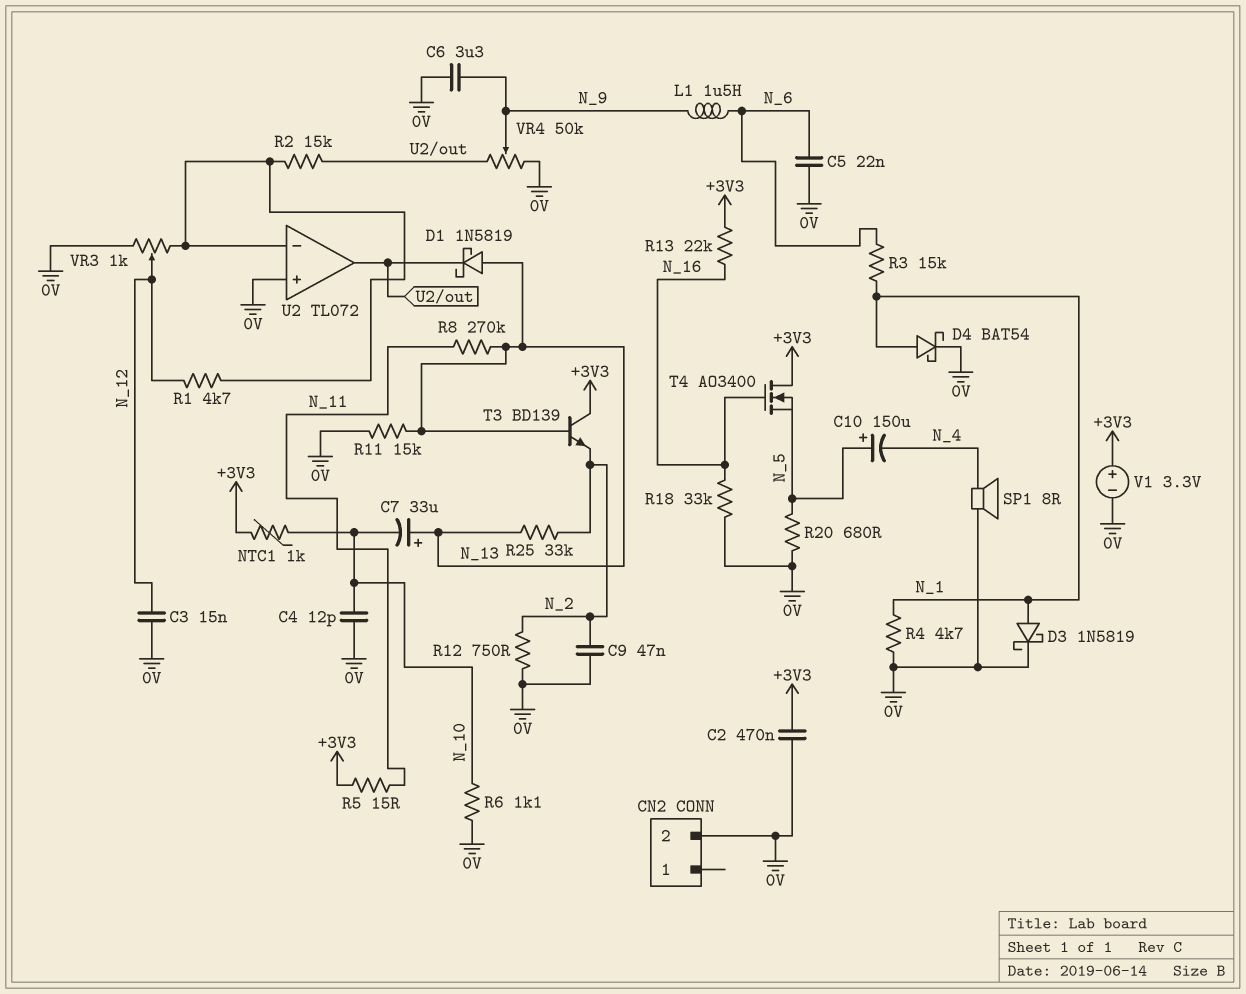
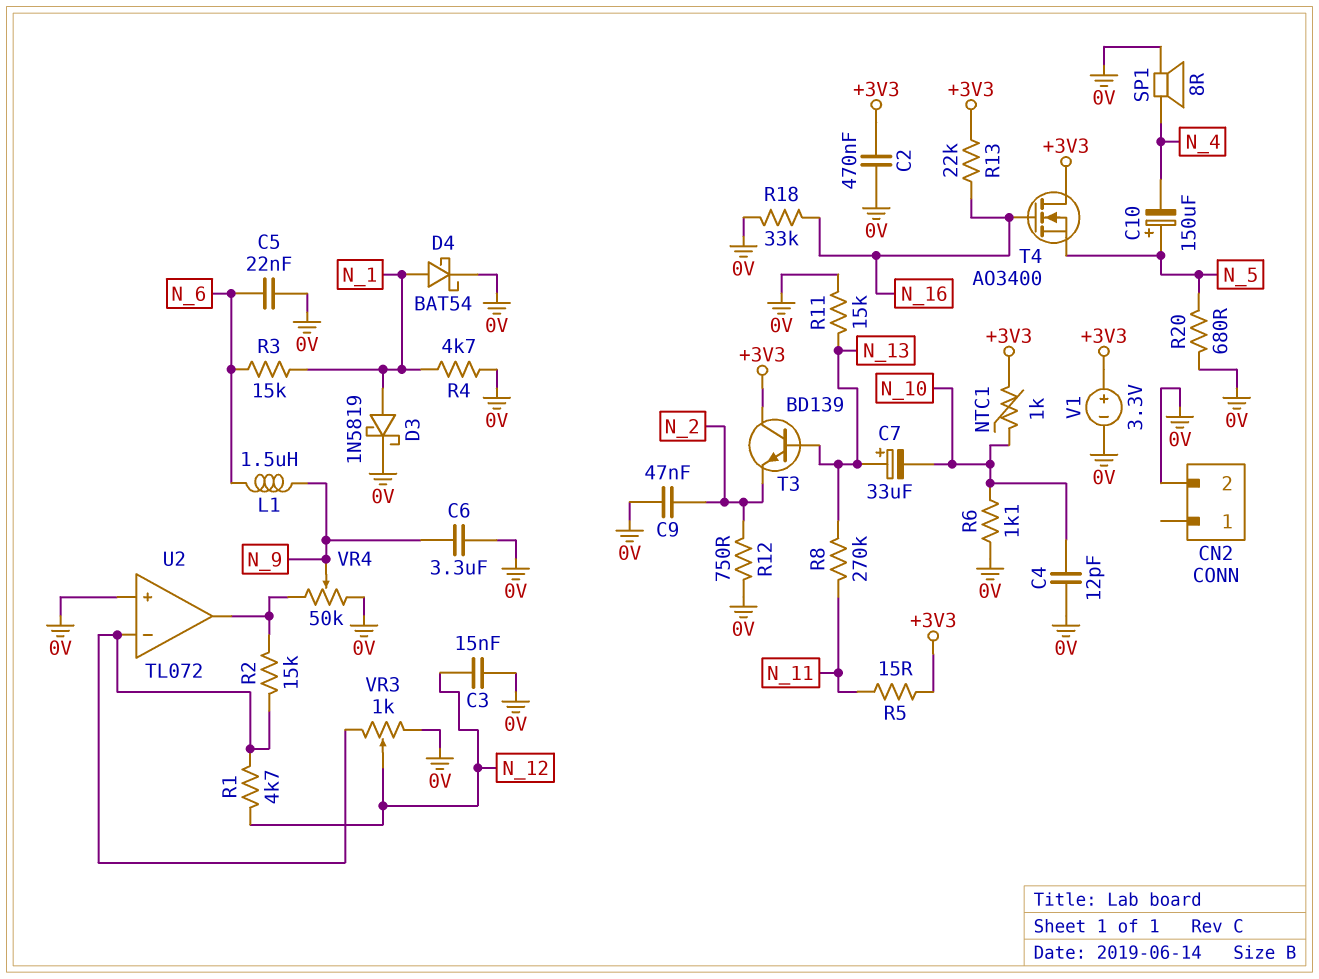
D1: schottky 1N5819 (A N_13, K U2/out) -> none
R25: 33k (N_2, N_13) -> none

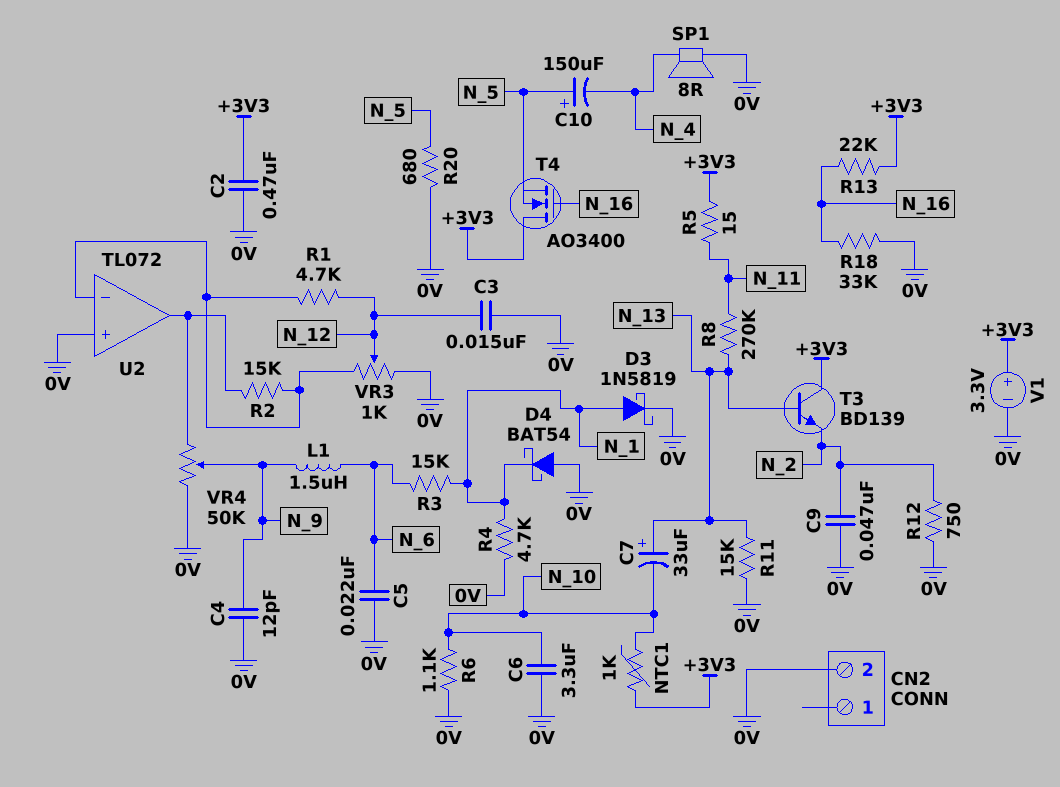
C4: 12pF (0V, N_10) -> 12pF (0V, N_9)
C6: 3.3uF (0V, N_9) -> 3.3uF (0V, N_10)
D4: schottky BAT54 (A N_1, K 0V) -> schottky BAT54 (A 0V, K N_1)

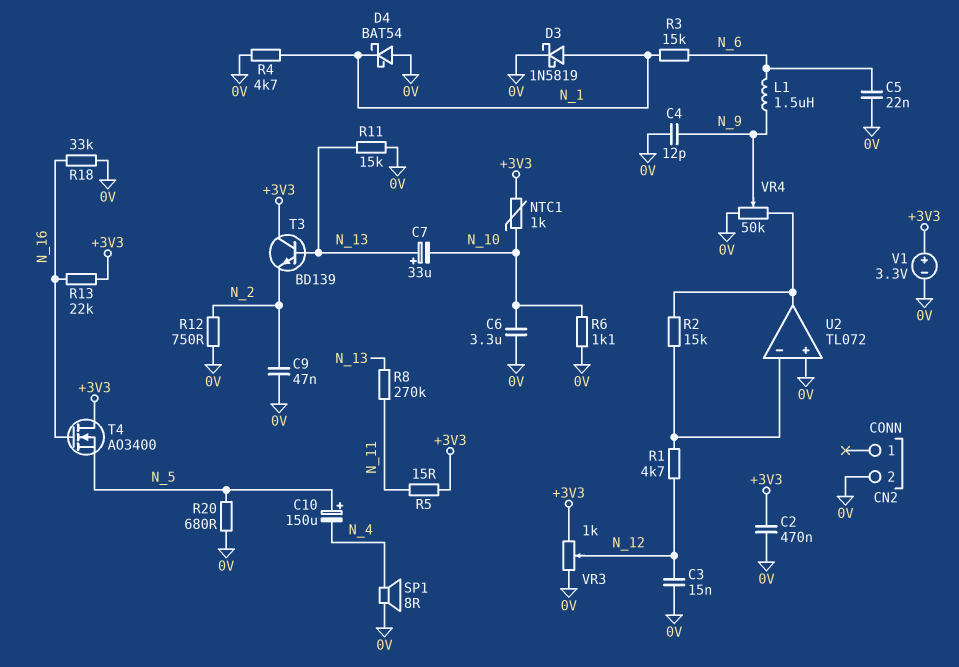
VR3: 1k (0V, U2/in-, wiper N_12) -> 1k (+3V3, 0V, wiper N_12)

